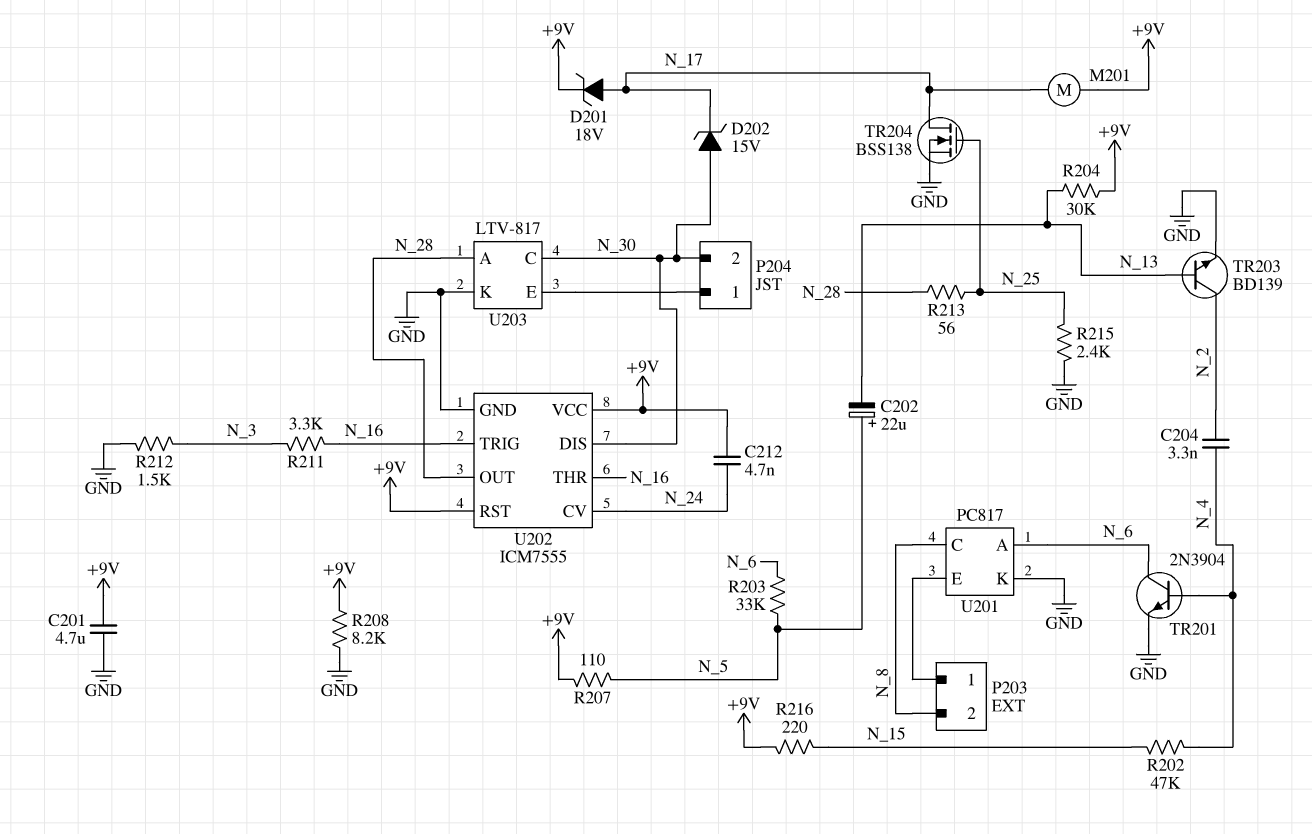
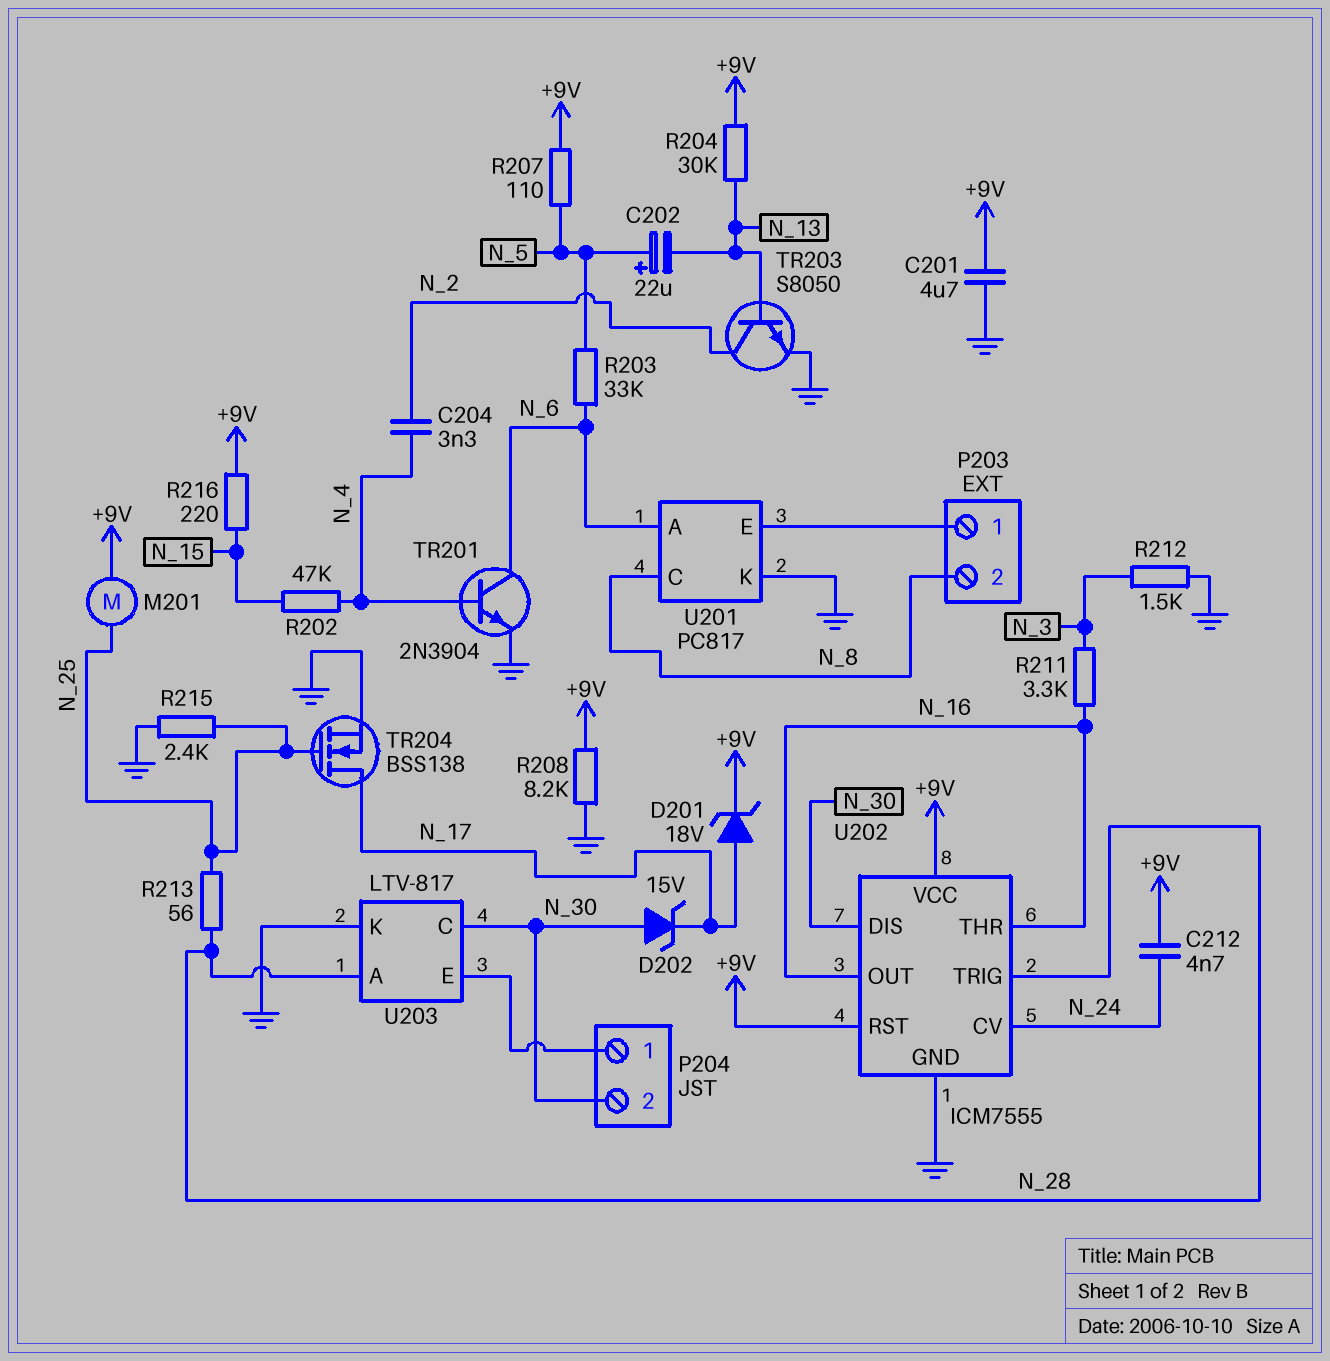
M201: motor (+9V, N_17) -> motor (+9V, N_25)
TR203: NPN BD139 (B N_13, C N_2, E GND) -> NPN S8050 (B N_13, C N_2, E GND)
U202 pin OUT: N_28 -> N_16
U202 pin TRIG: N_16 -> N_28

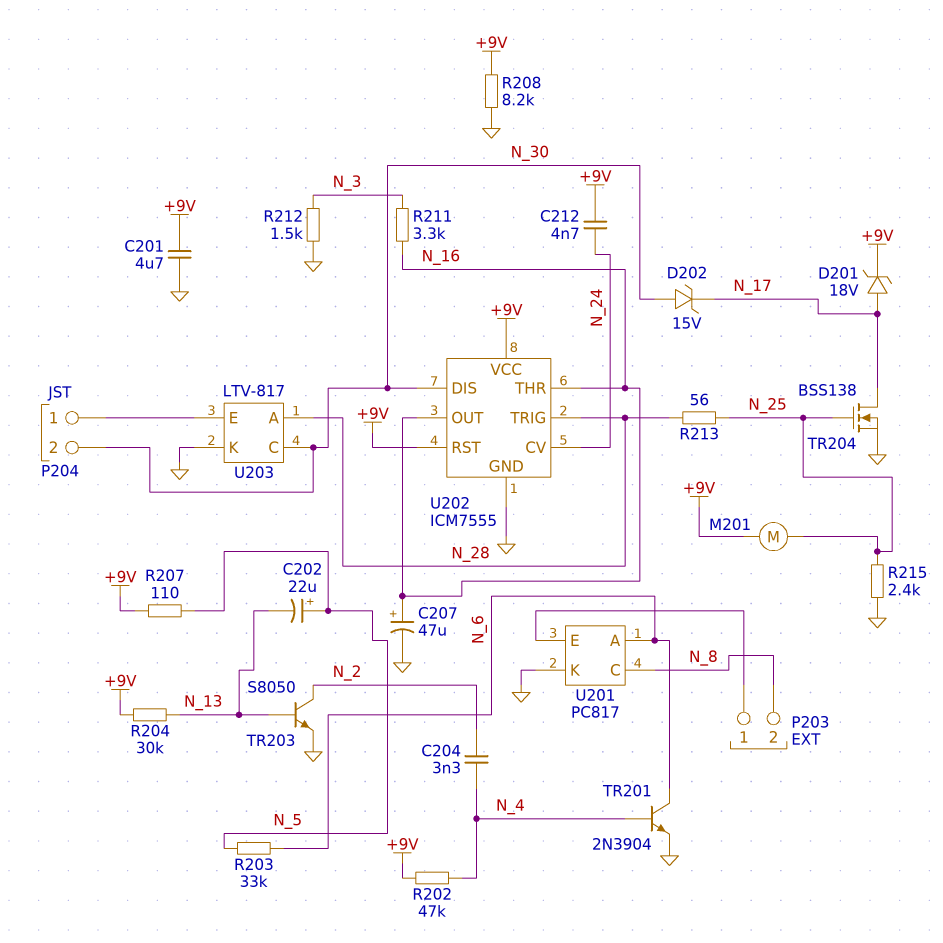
C207: none -> 47uF (plus N_16, minus GND)
R202: 47k (N_4, N_15) -> 47k (+9V, N_4)
R216: 220 (+9V, N_15) -> none

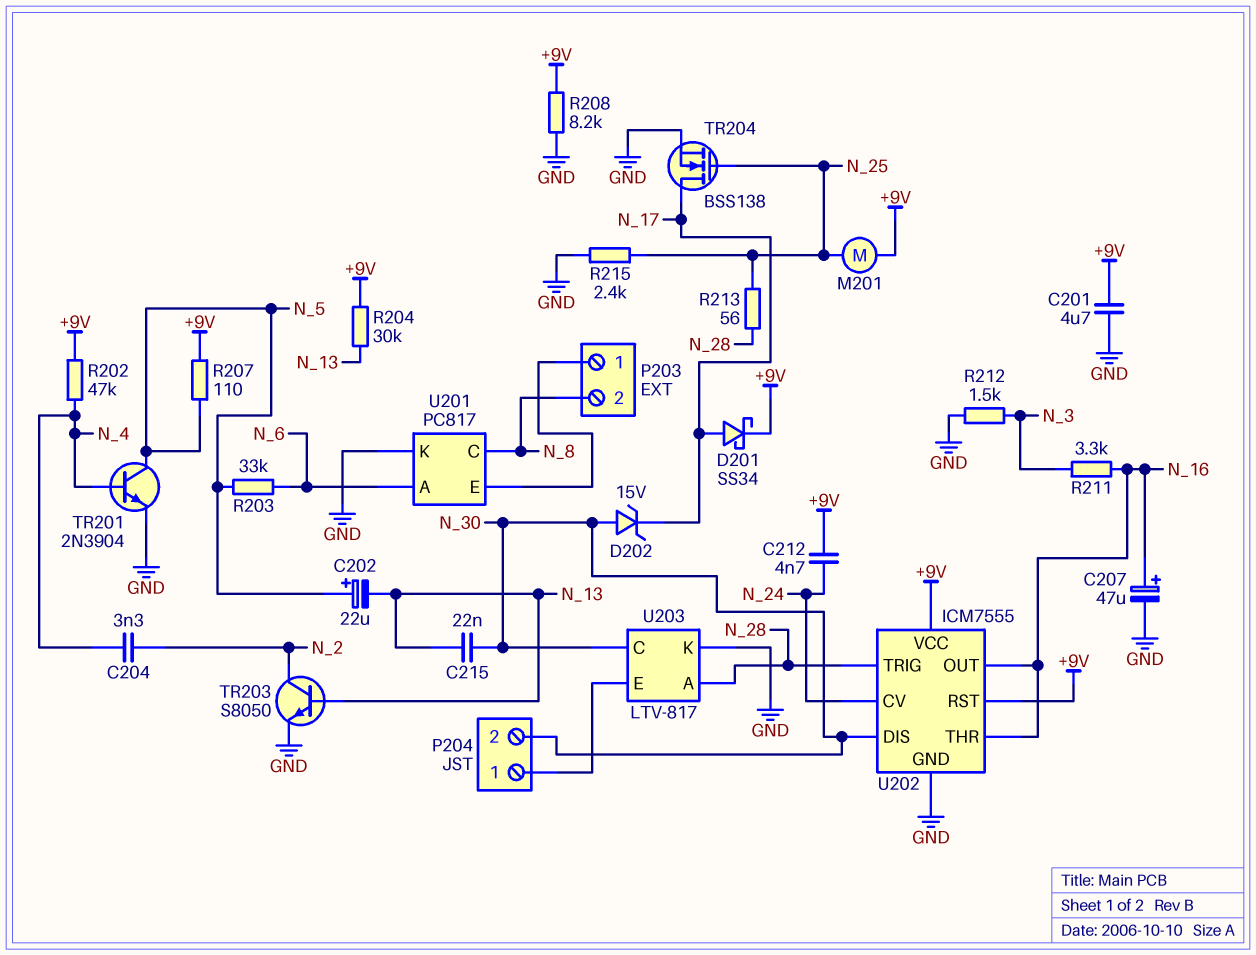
C215: none -> 22nF (N_13, N_30)
D201: zener 18V (A N_17, K +9V) -> schottky SS34 (A N_17, K +9V)
TR201: NPN 2N3904 (B N_4, C N_6, E GND) -> NPN 2N3904 (B N_4, C N_5, E GND)

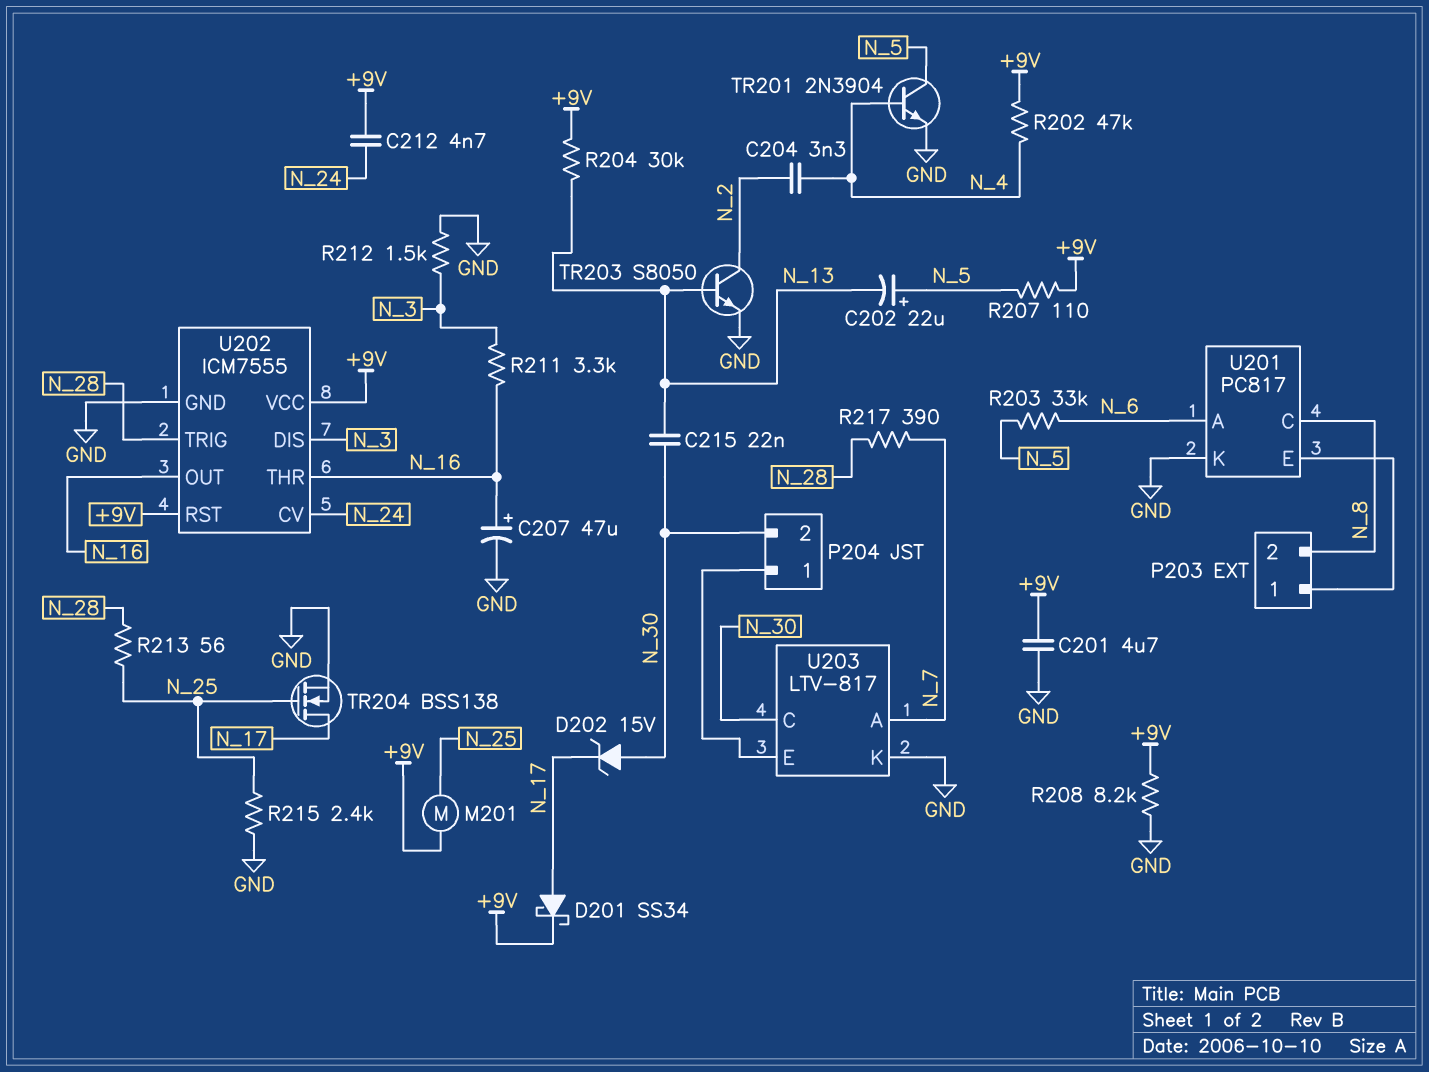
R217: none -> 390 (N_7, N_28)
U202 pin DIS: N_30 -> N_3
U203 pin A: N_28 -> N_7

